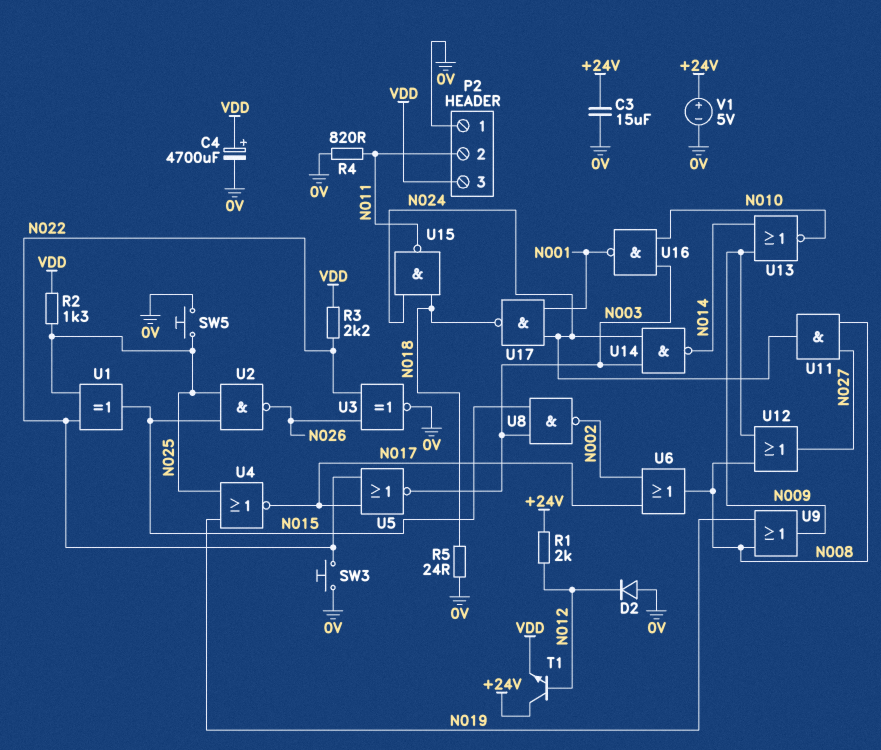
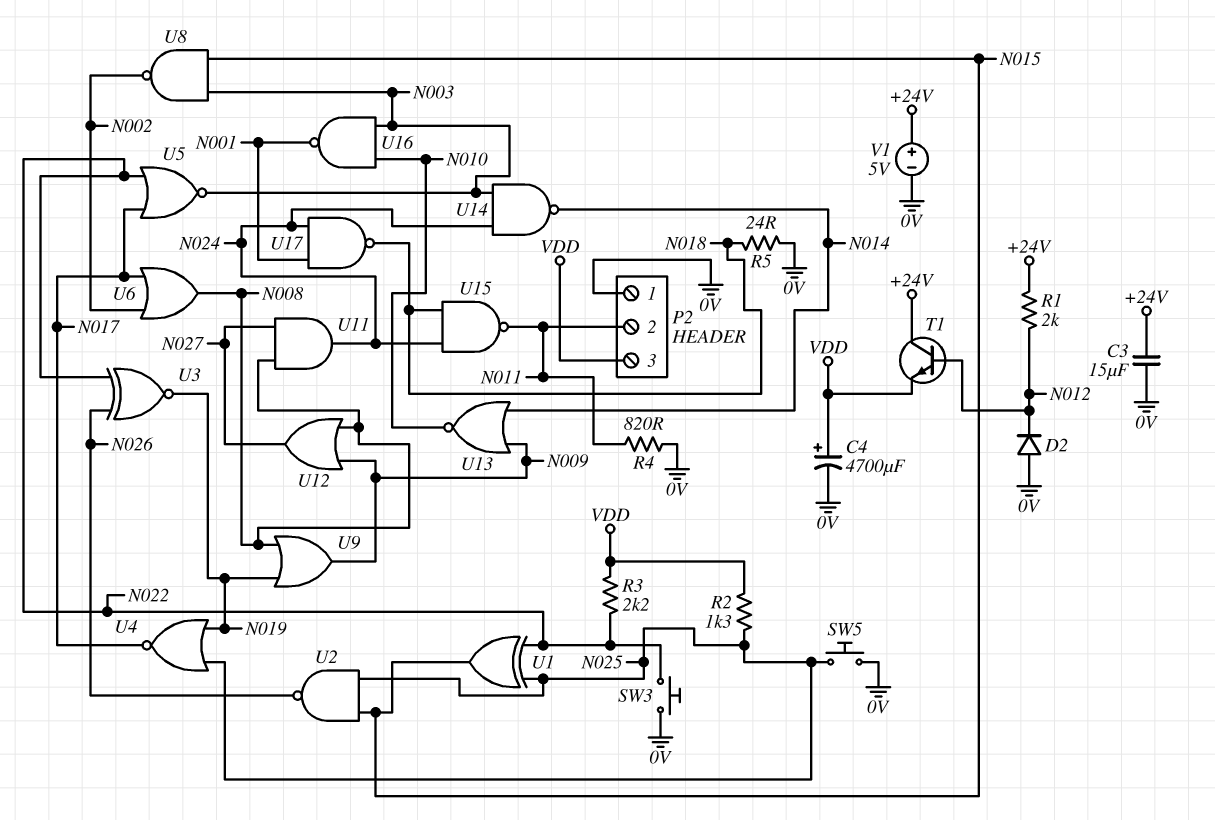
U3: XNOR (in N022, in N026, out 0V) -> XNOR (in N022, in N026, out N019)

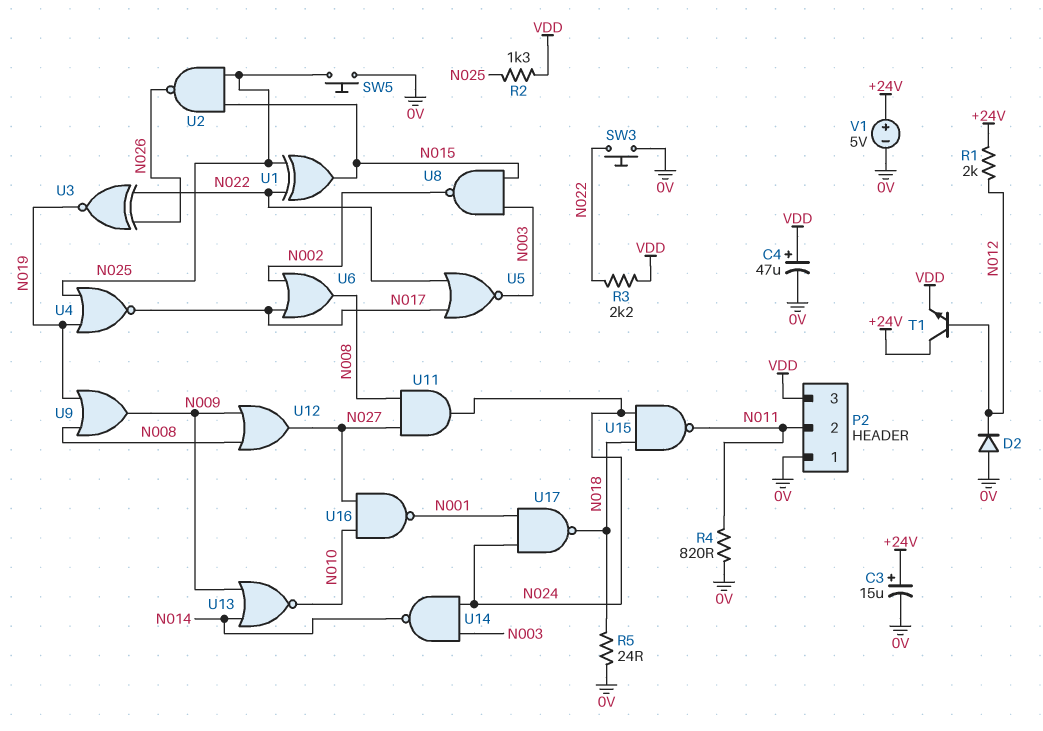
C3: 15uF (+24V, 0V) -> 15uF (plus +24V, minus 0V)
C4: 4700uF (plus VDD, minus 0V) -> 47uF (plus VDD, minus 0V)
U16: NAND (in N003, in N010, out N001) -> NAND (in N010, in N027, out N001)

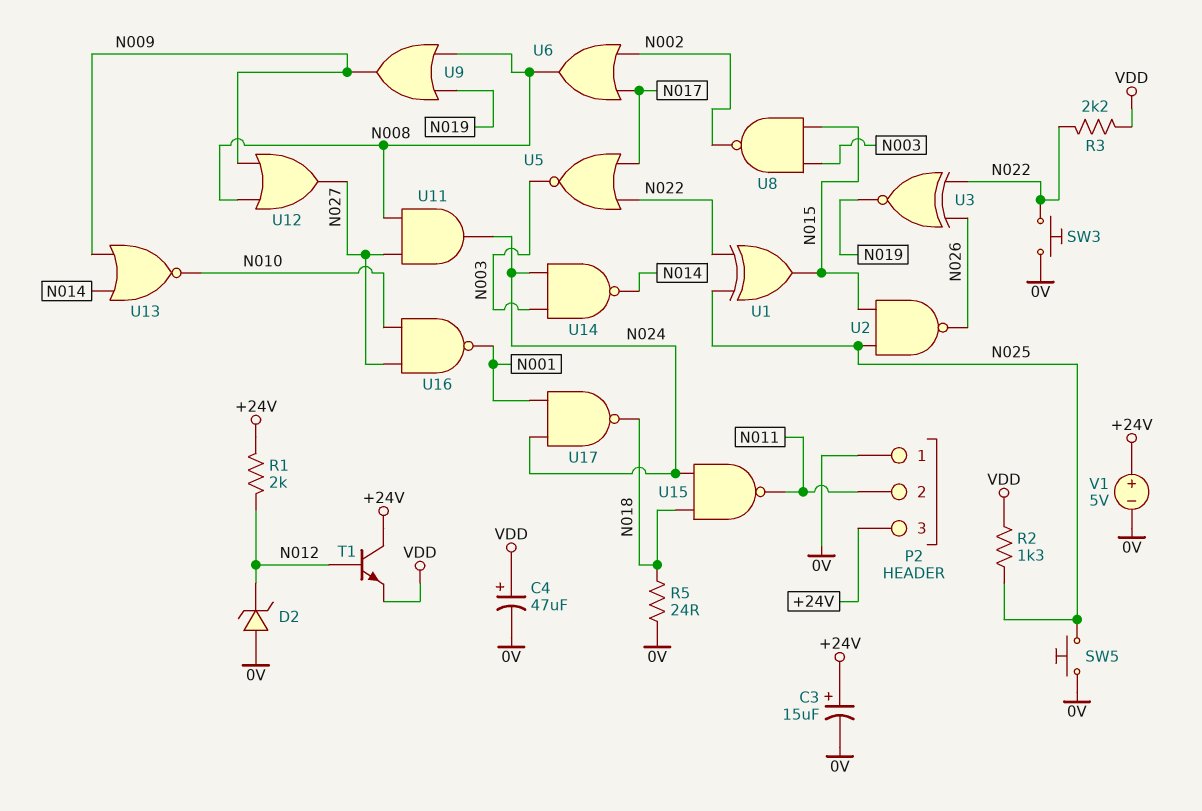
D2: diode (A 0V, K N012) -> zener (A 0V, K N012)
P2 pin 3: VDD -> +24V
R4: 820 (0V, N011) -> none
U4: NOR (in N019, in N025, out N017) -> none

